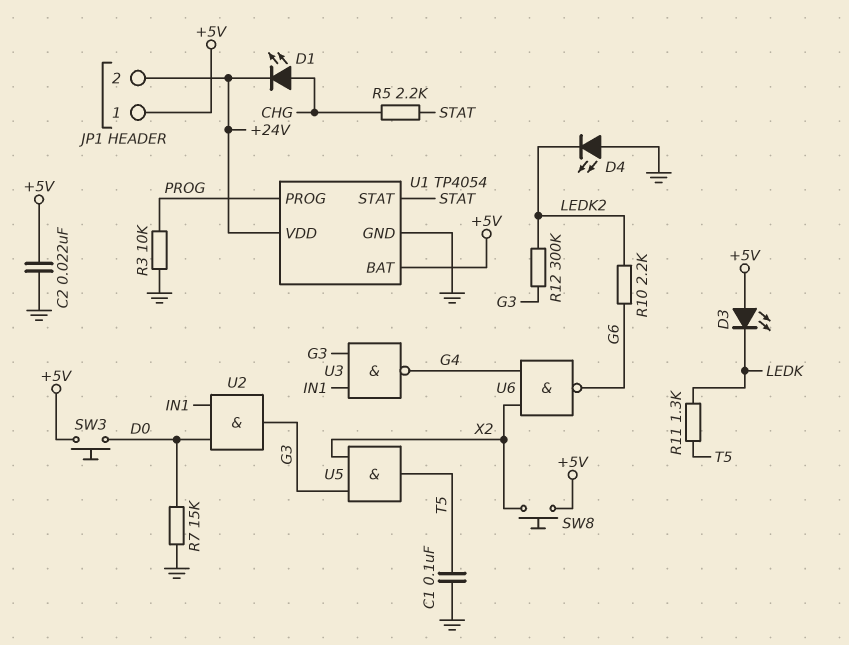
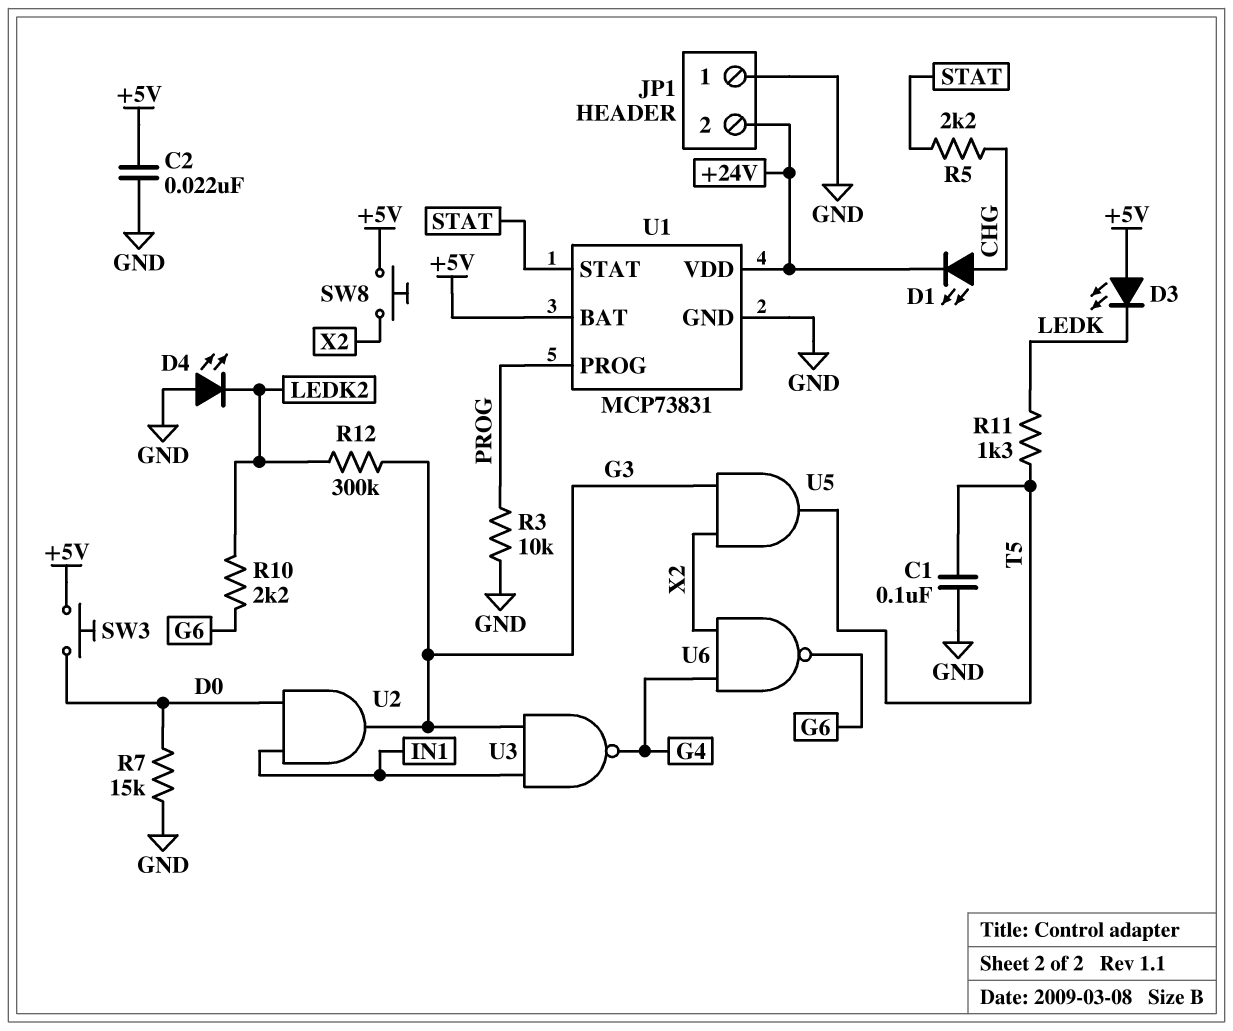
JP1 pin 1: +5V -> GND
U1: TP4054 -> MCP73831

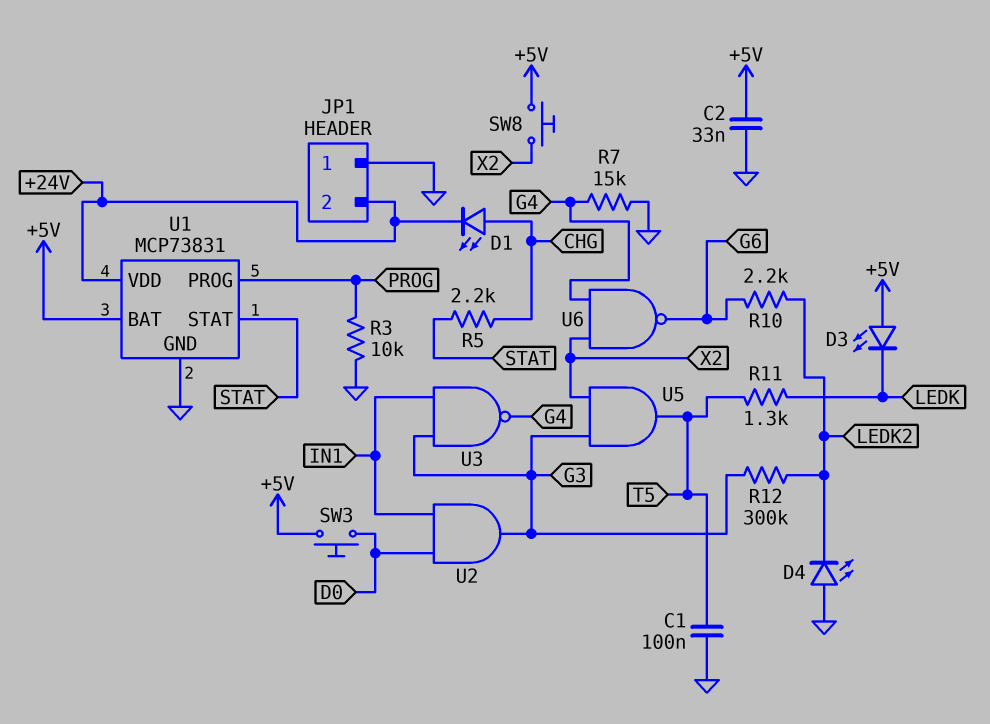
C2: 22nF (+5V, GND) -> 33nF (+5V, GND)
R7: 15k (D0, GND) -> 15k (G4, GND)

